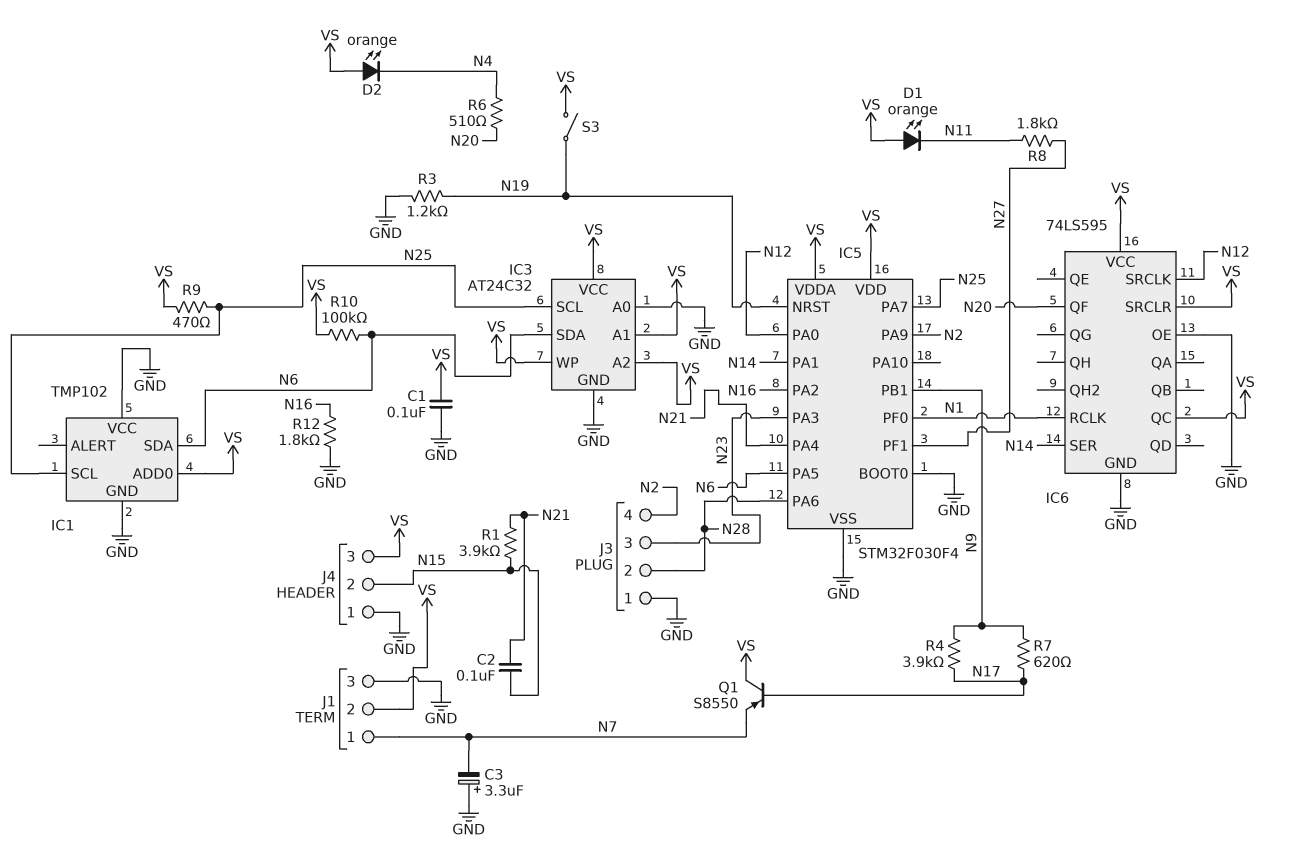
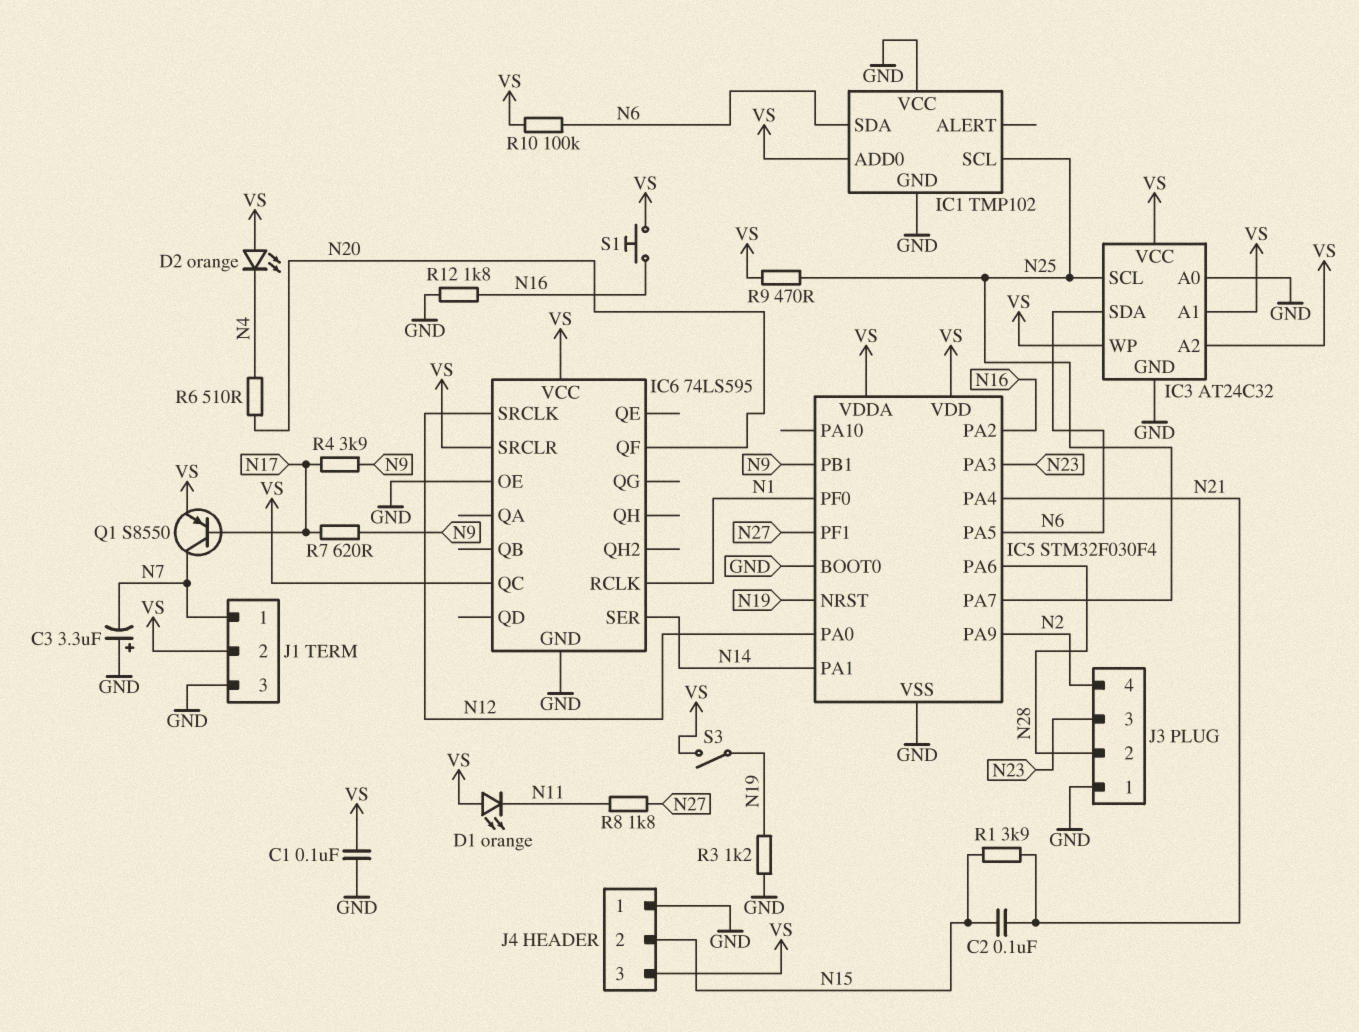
Q1: PNP S8550 (B N17, C VS, E N7) -> PNP S8550 (B N17, C N7, E VS)
S1: none -> button (N16, VS)

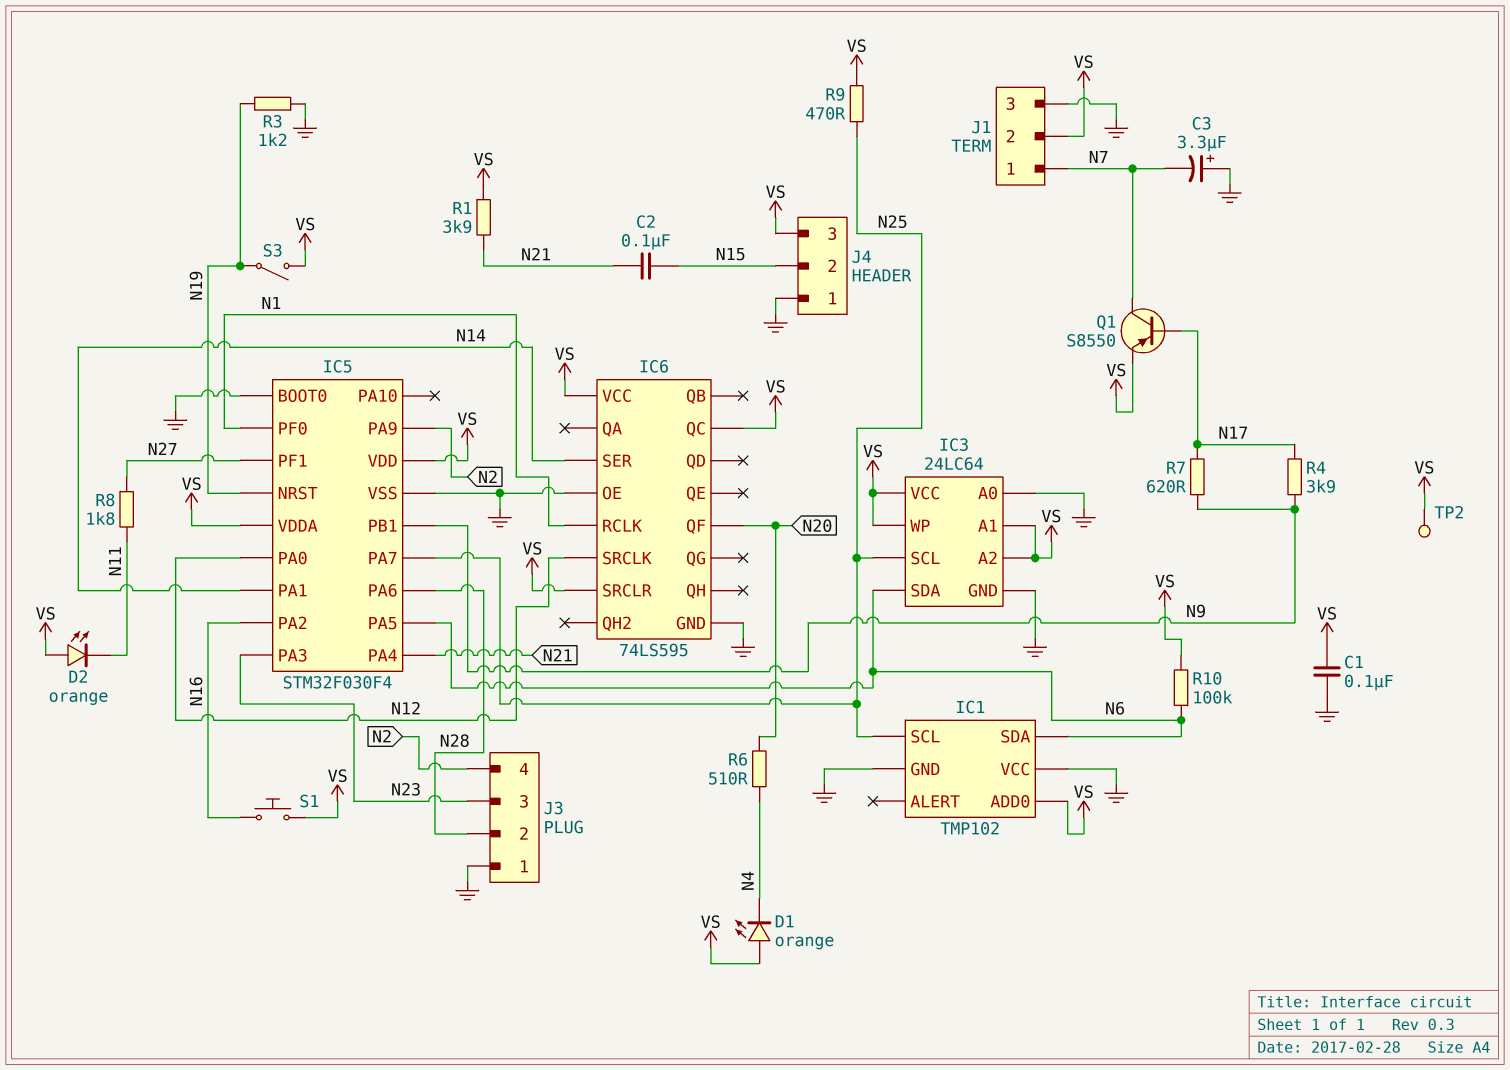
D1: LED orange (A VS, K N11) -> LED orange (A VS, K N4)
D2: LED orange (A VS, K N4) -> LED orange (A VS, K N11)
IC3: AT24C32 -> 24LC64
R1: 3.9k (N15, N21) -> 3.9k (N21, VS)
R12: 1.8k (GND, N16) -> none
TP2: none -> test point (VS)

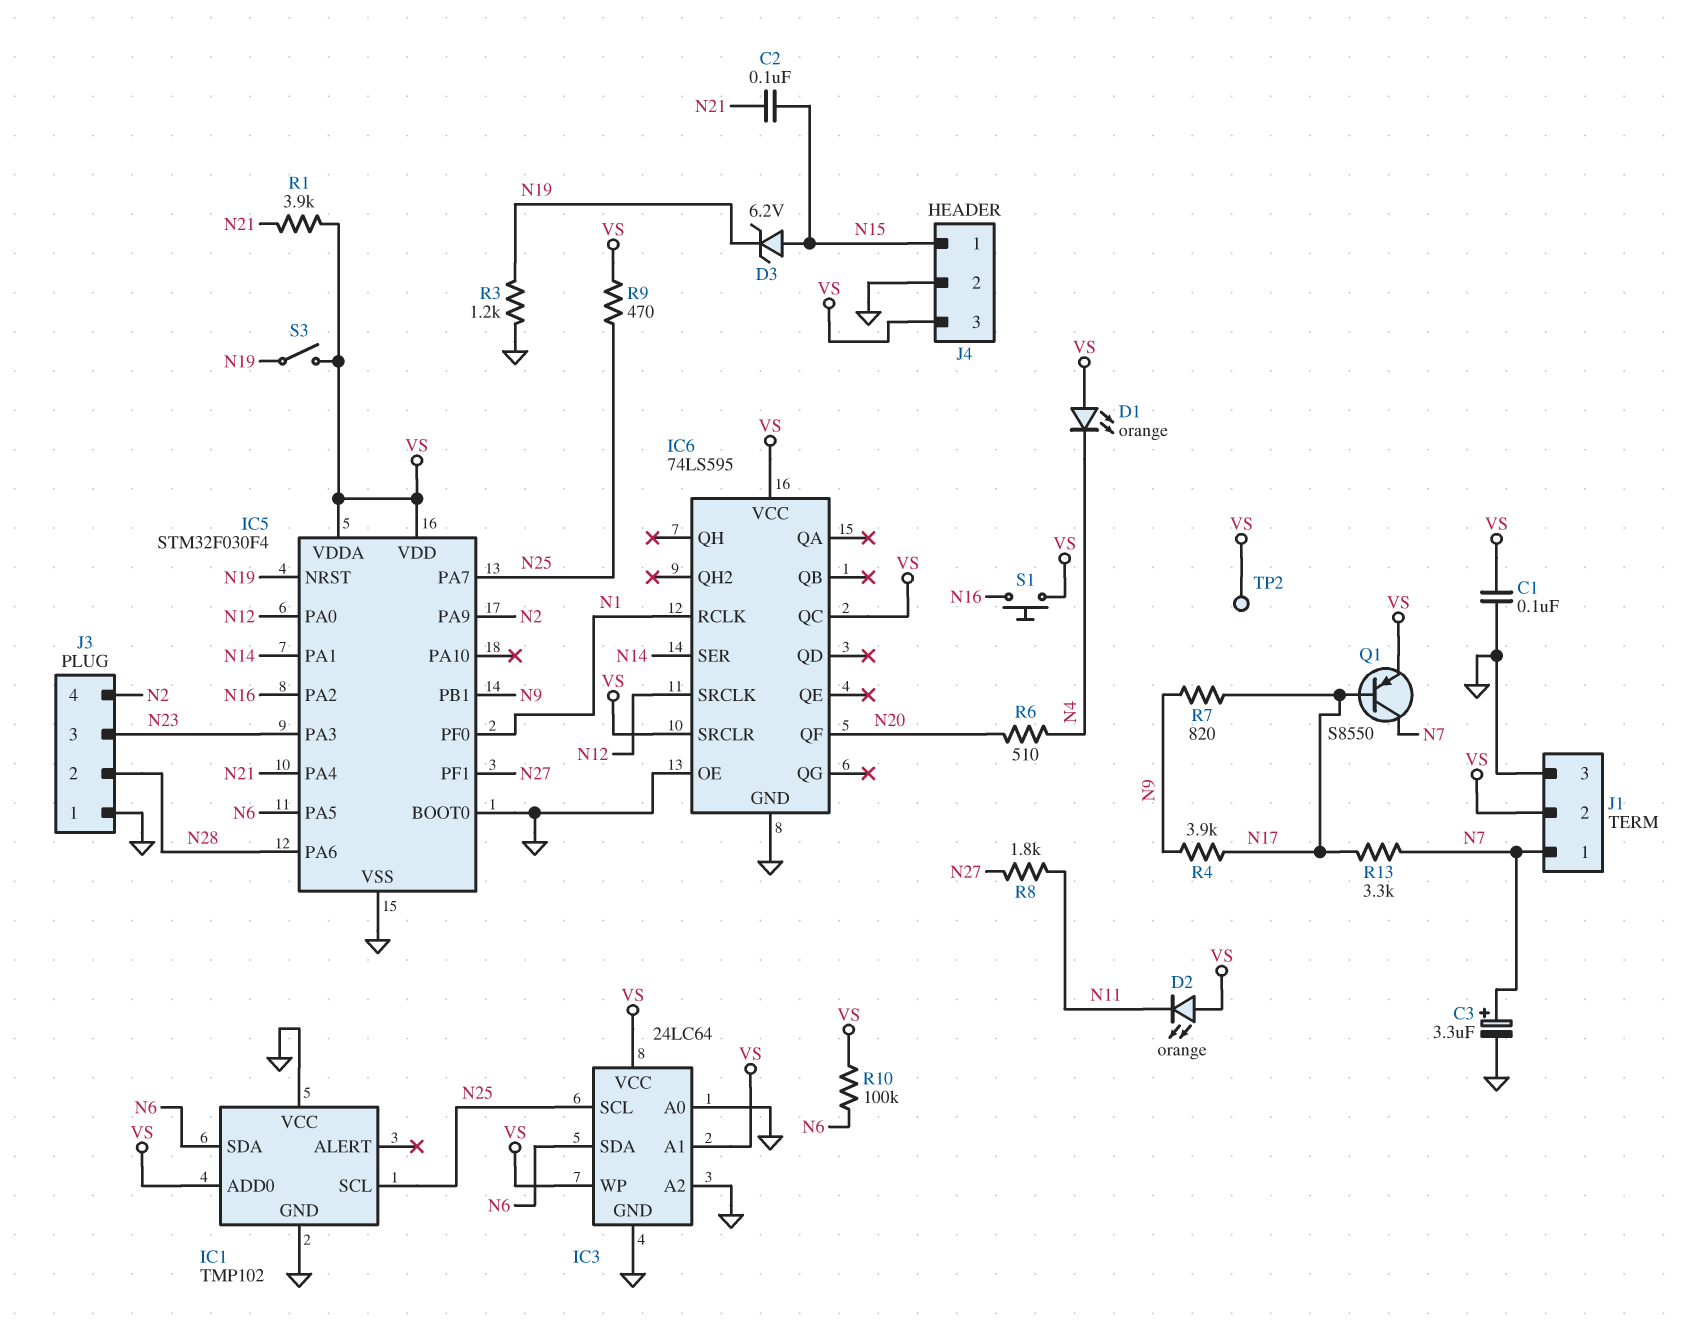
C3: 3.3uF (plus GND, minus N7) -> 3.3uF (plus N7, minus GND)
D3: none -> zener 6.2V (A N15, K N19)
IC3 pin A2: VS -> GND
J4 pin 1: GND -> N15
J4 pin 2: N15 -> GND
R7: 620 (N9, N17) -> 820 (N9, N17)
R13: none -> 3.3k (N7, N17)

